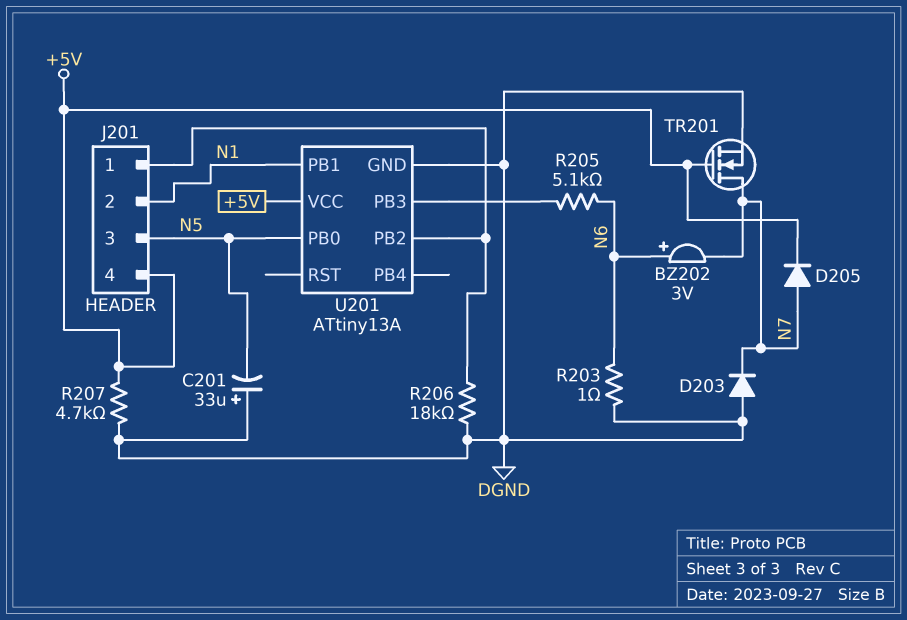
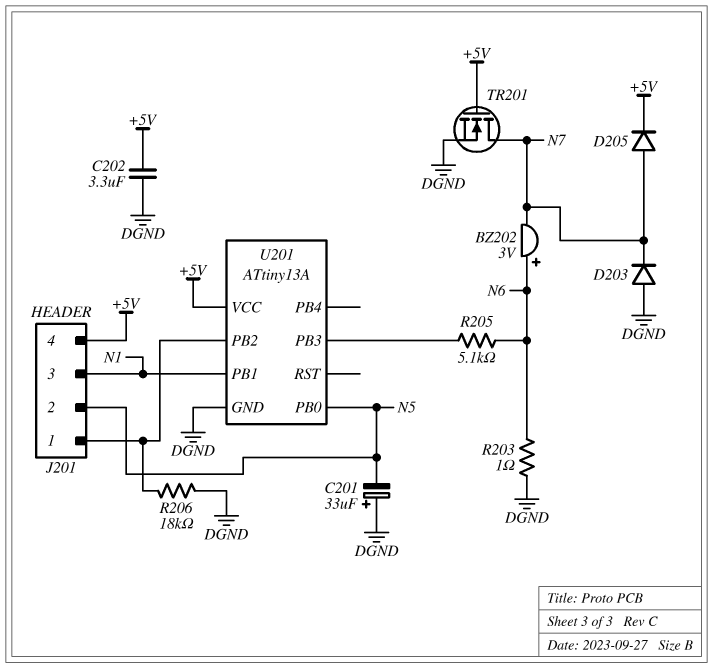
C202: none -> 3.3uF (+5V, DGND)
J201 pin 2: N1 -> N5
J201 pin 3: N5 -> N1
R207: 4.7k (+5V, DGND) -> none

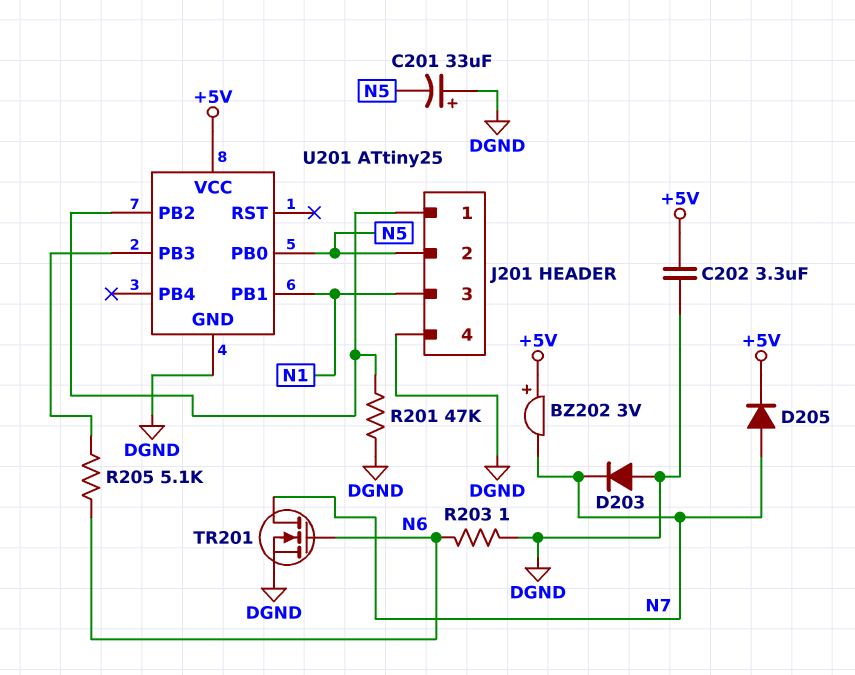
BZ202: buzzer 3V (plus N6, minus N7) -> buzzer 3V (plus +5V, minus N7)
J201 pin 4: +5V -> DGND
R201: none -> 47k (DGND, J201/1)
R206: 18k (DGND, J201/1) -> none
TR201: NMOS (G +5V, D N7, S DGND) -> NMOS (G N6, D N7, S DGND)
U201: ATtiny13A -> ATtiny25

